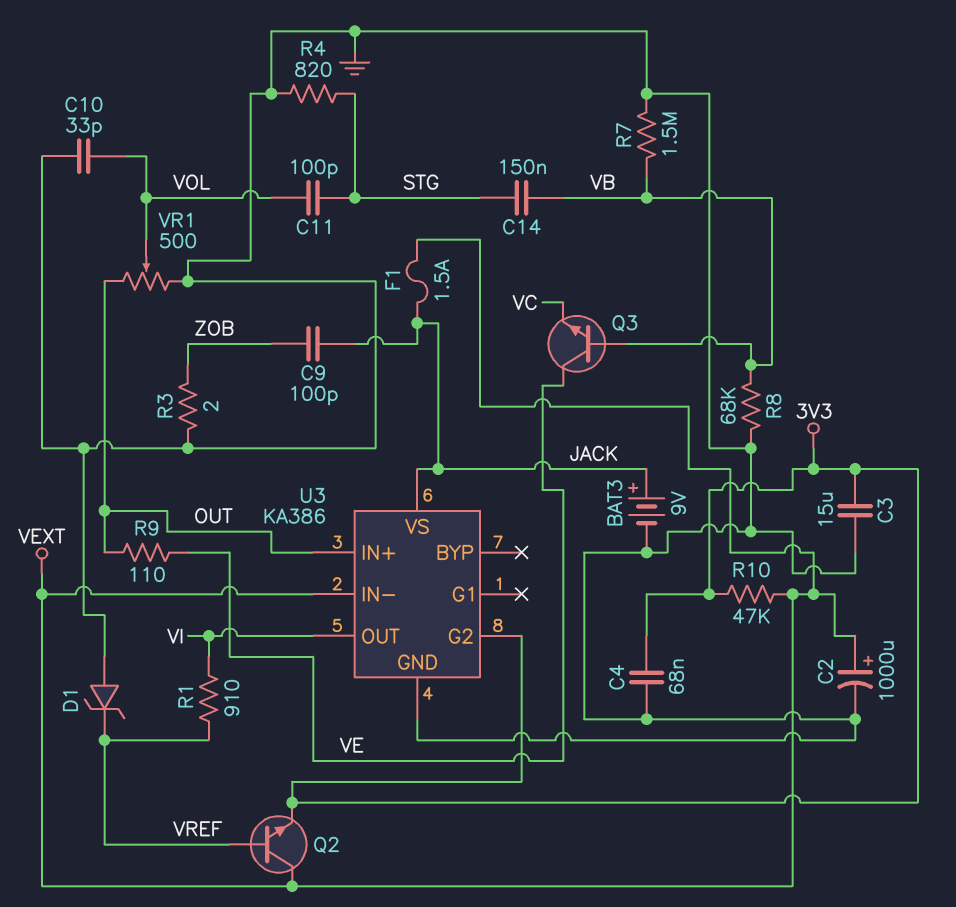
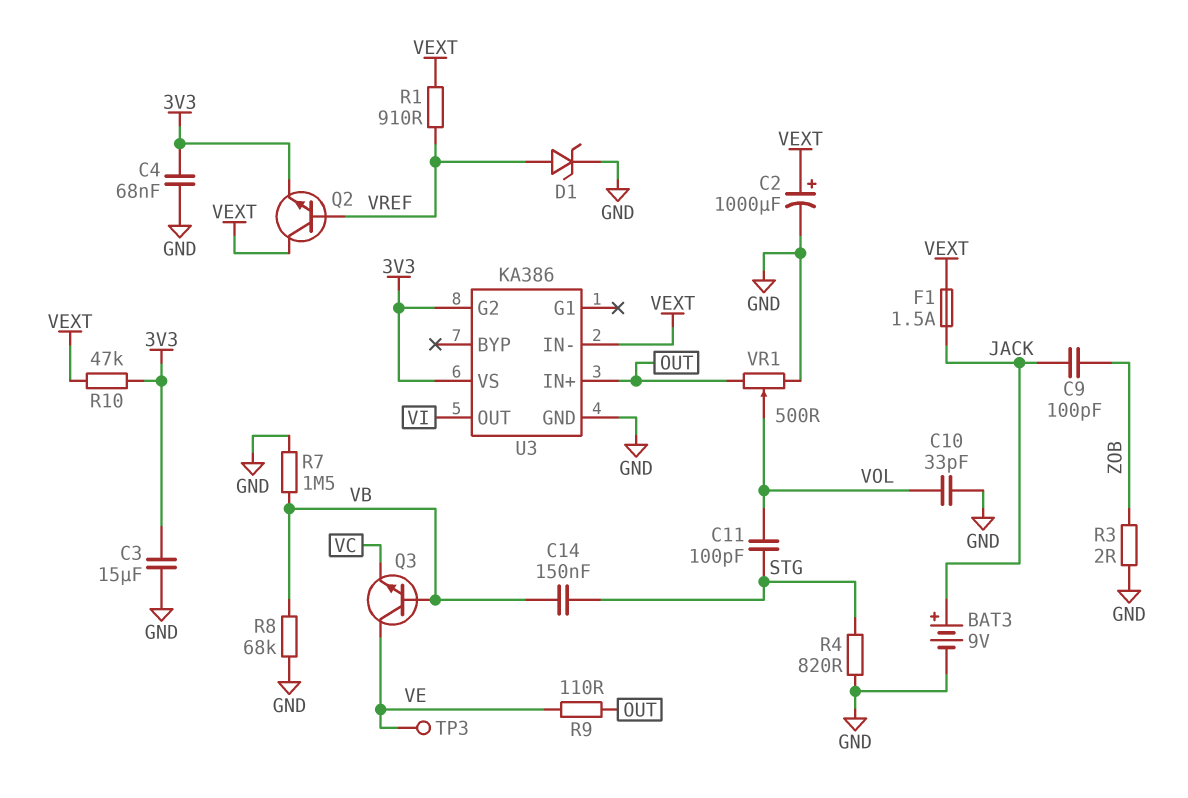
D1: zener (A GND, K VREF) -> zener (A VREF, K GND)
R1: 910 (VI, VREF) -> 910 (VEXT, VREF)
TP3: none -> test point (VE)
U3 pin VS: JACK -> 3V3

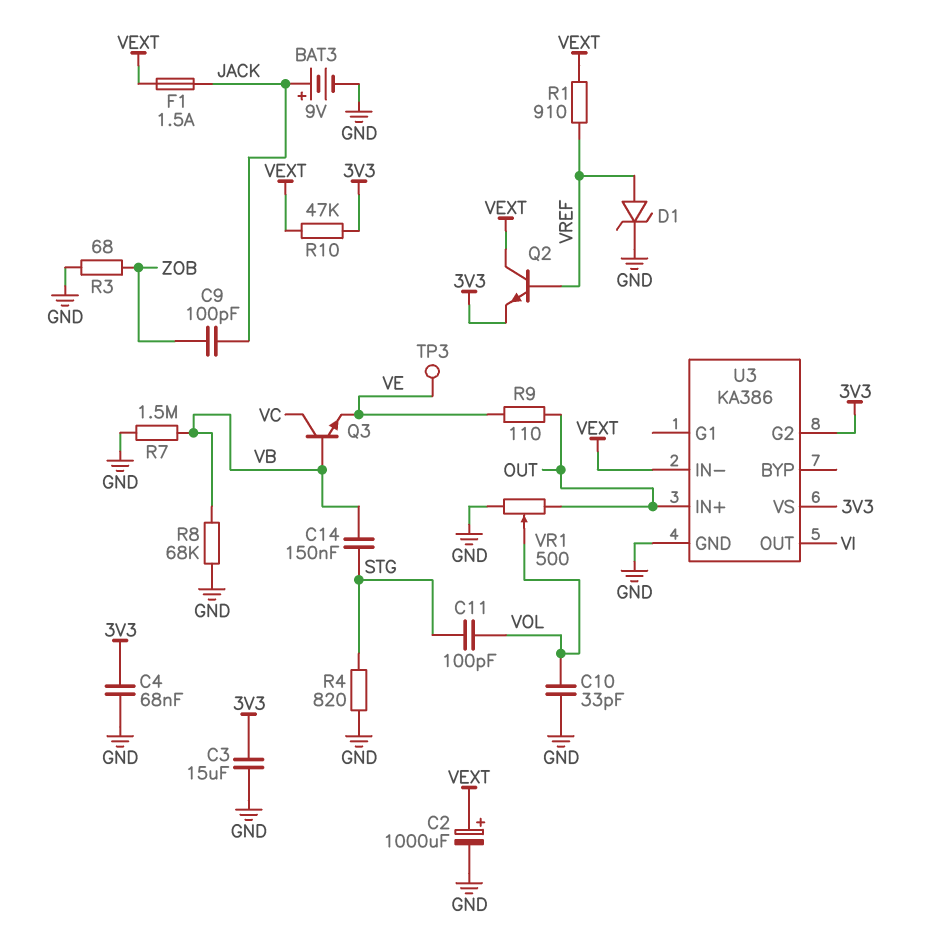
Q3: NPN (B VB, C VE, E VC) -> NPN (B VB, C VC, E VE)
R3: 2 (GND, ZOB) -> 68 (GND, ZOB)

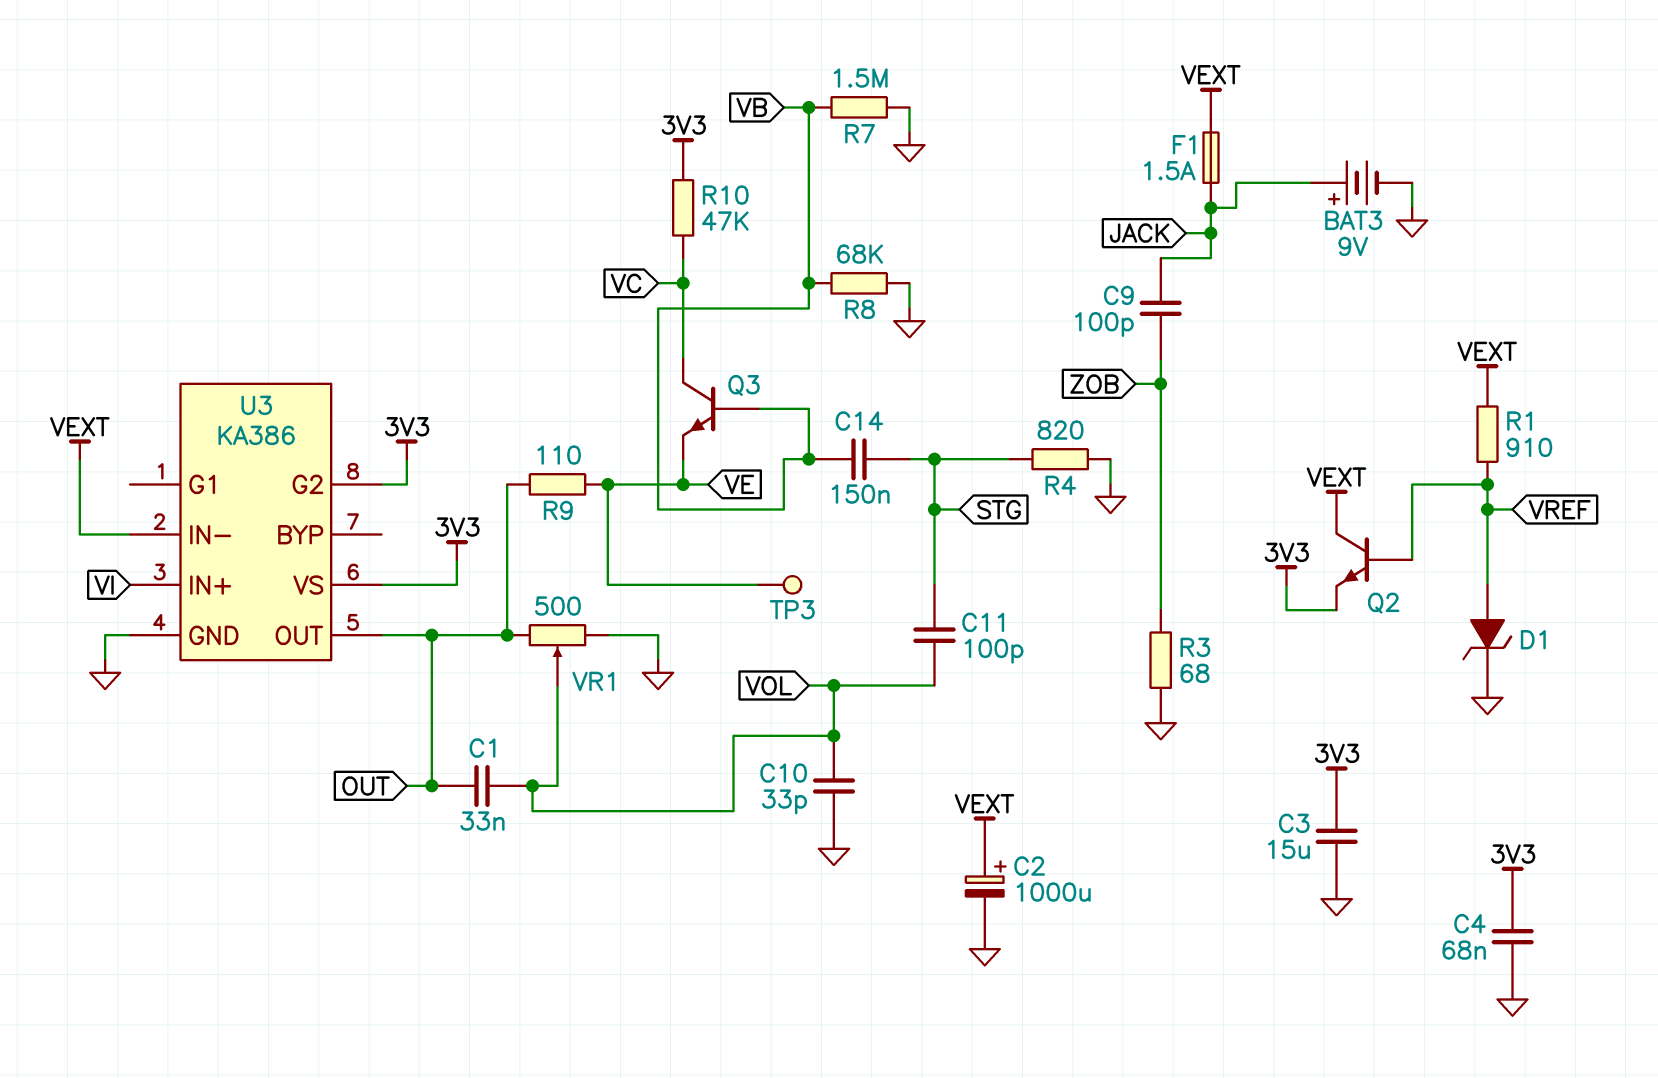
C1: none -> 33nF (OUT, VOL)
R10: 47k (3V3, VEXT) -> 47k (3V3, VC)
U3 pin IN+: OUT -> VI
U3 pin OUT: VI -> OUT

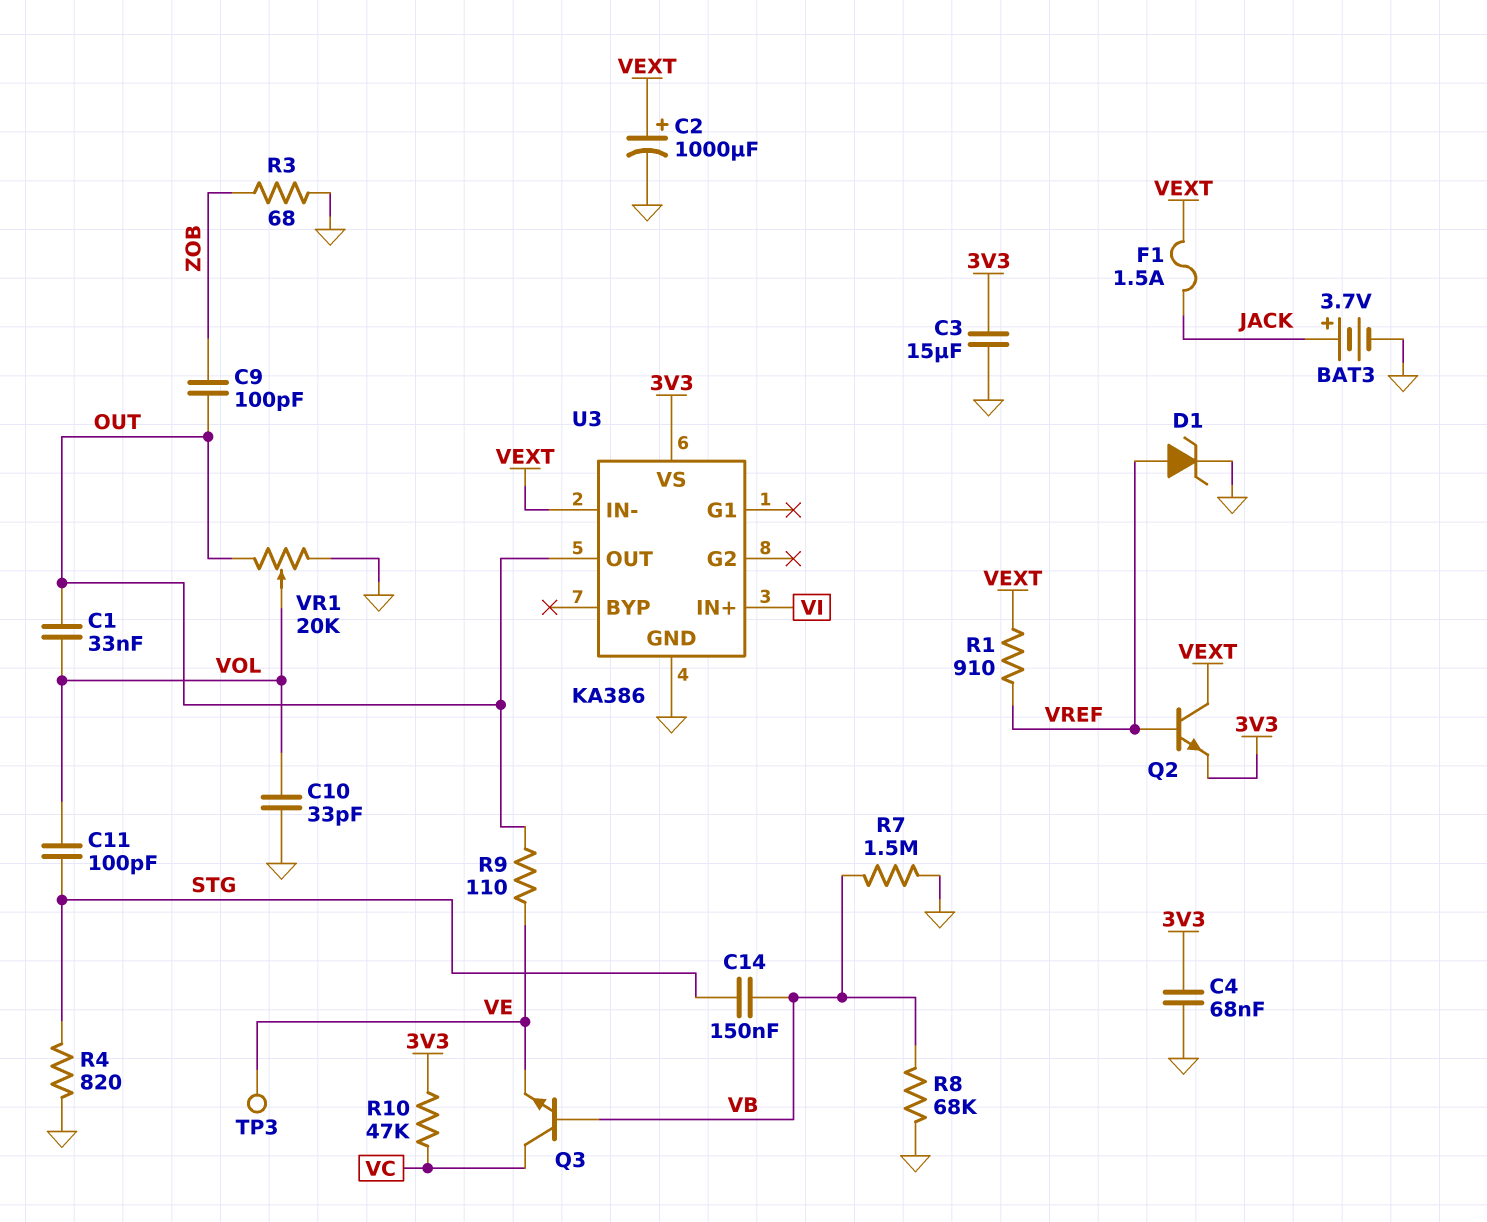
BAT3: 9V (plus JACK, minus GND) -> 3.7V (plus JACK, minus GND)
C9: 100pF (JACK, ZOB) -> 100pF (OUT, ZOB)
U3 pin G2: 3V3 -> none
VR1: 500 (GND, OUT, wiper VOL) -> 20k (GND, OUT, wiper VOL)

